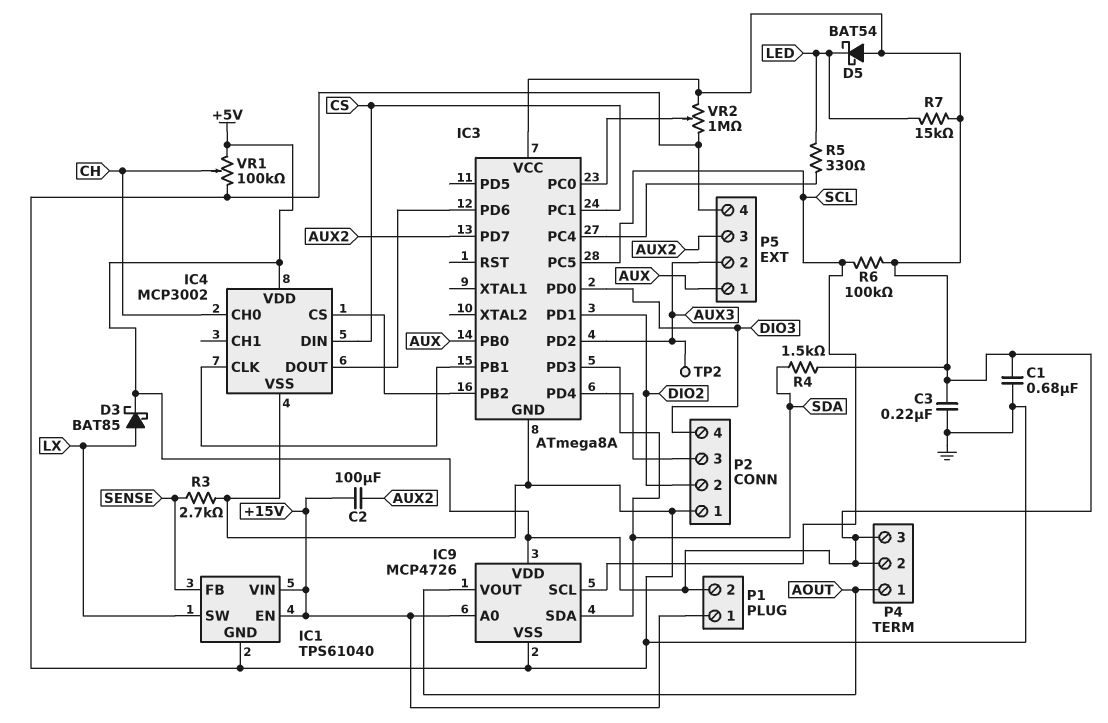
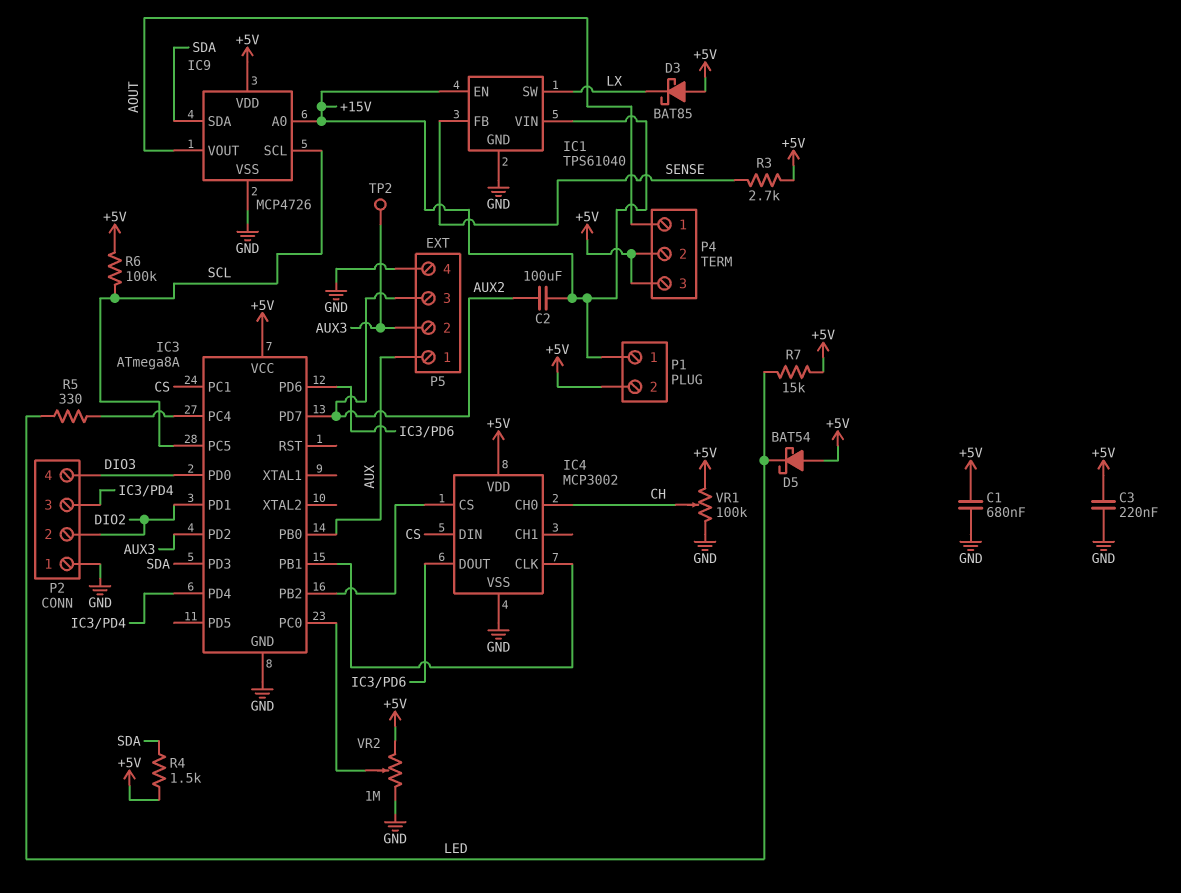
D3: schottky BAT85 (A LX, K +5V) -> schottky BAT85 (A +5V, K LX)
R3: 2.7k (GND, SENSE) -> 2.7k (+5V, SENSE)

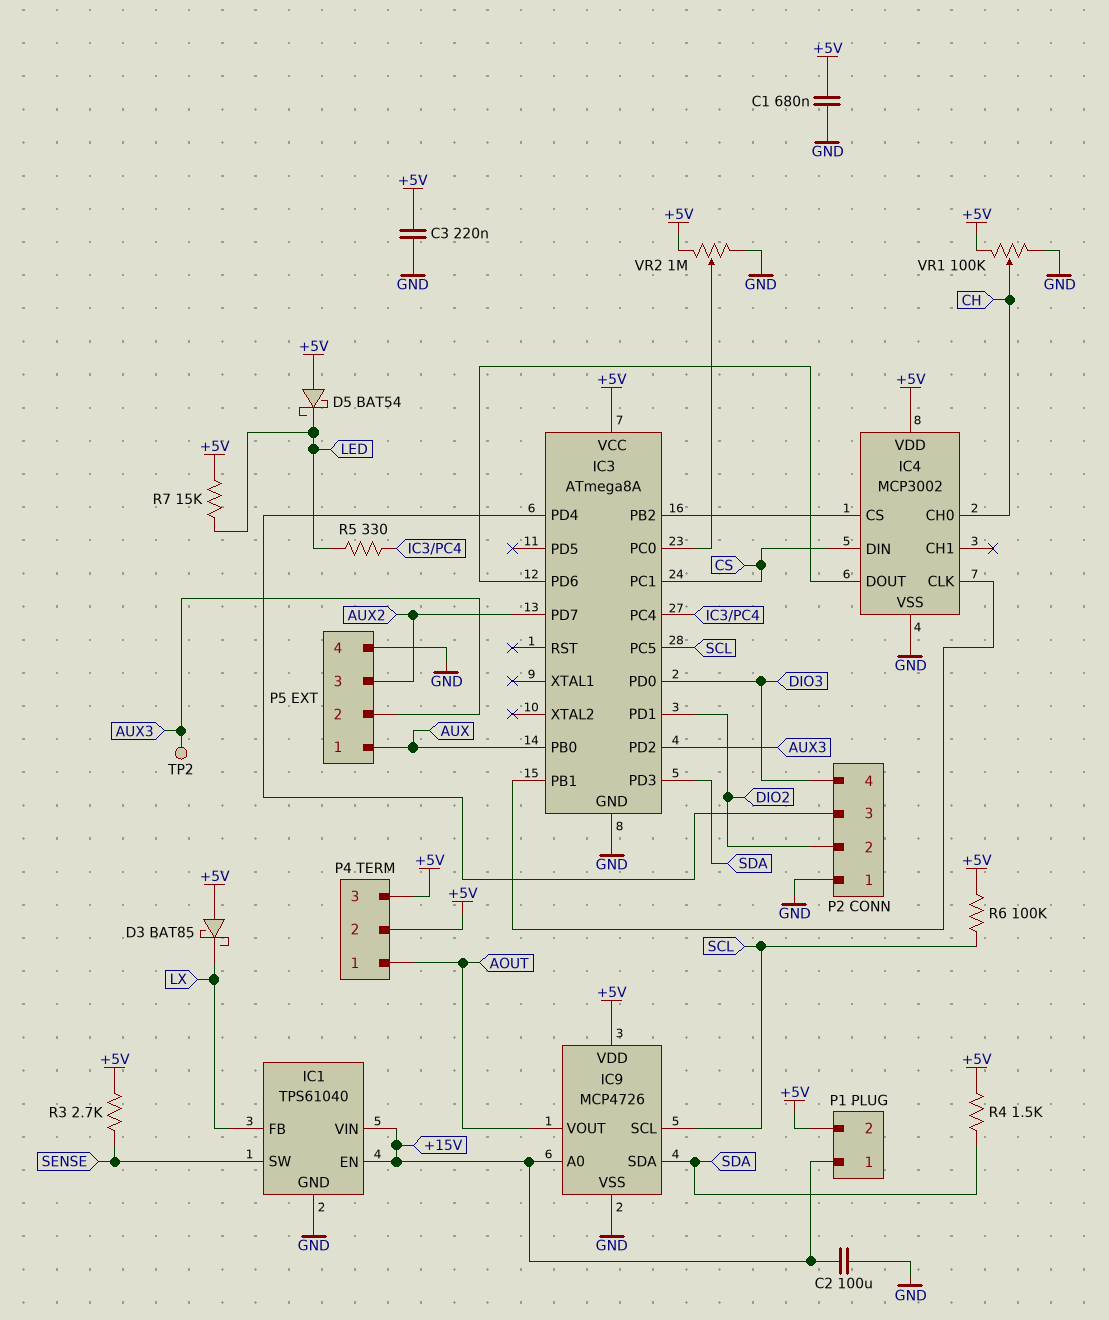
C2: 100uF (+15V, AUX2) -> 100uF (+15V, GND)
IC1 pin FB: SENSE -> LX
IC1 pin SW: LX -> SENSE

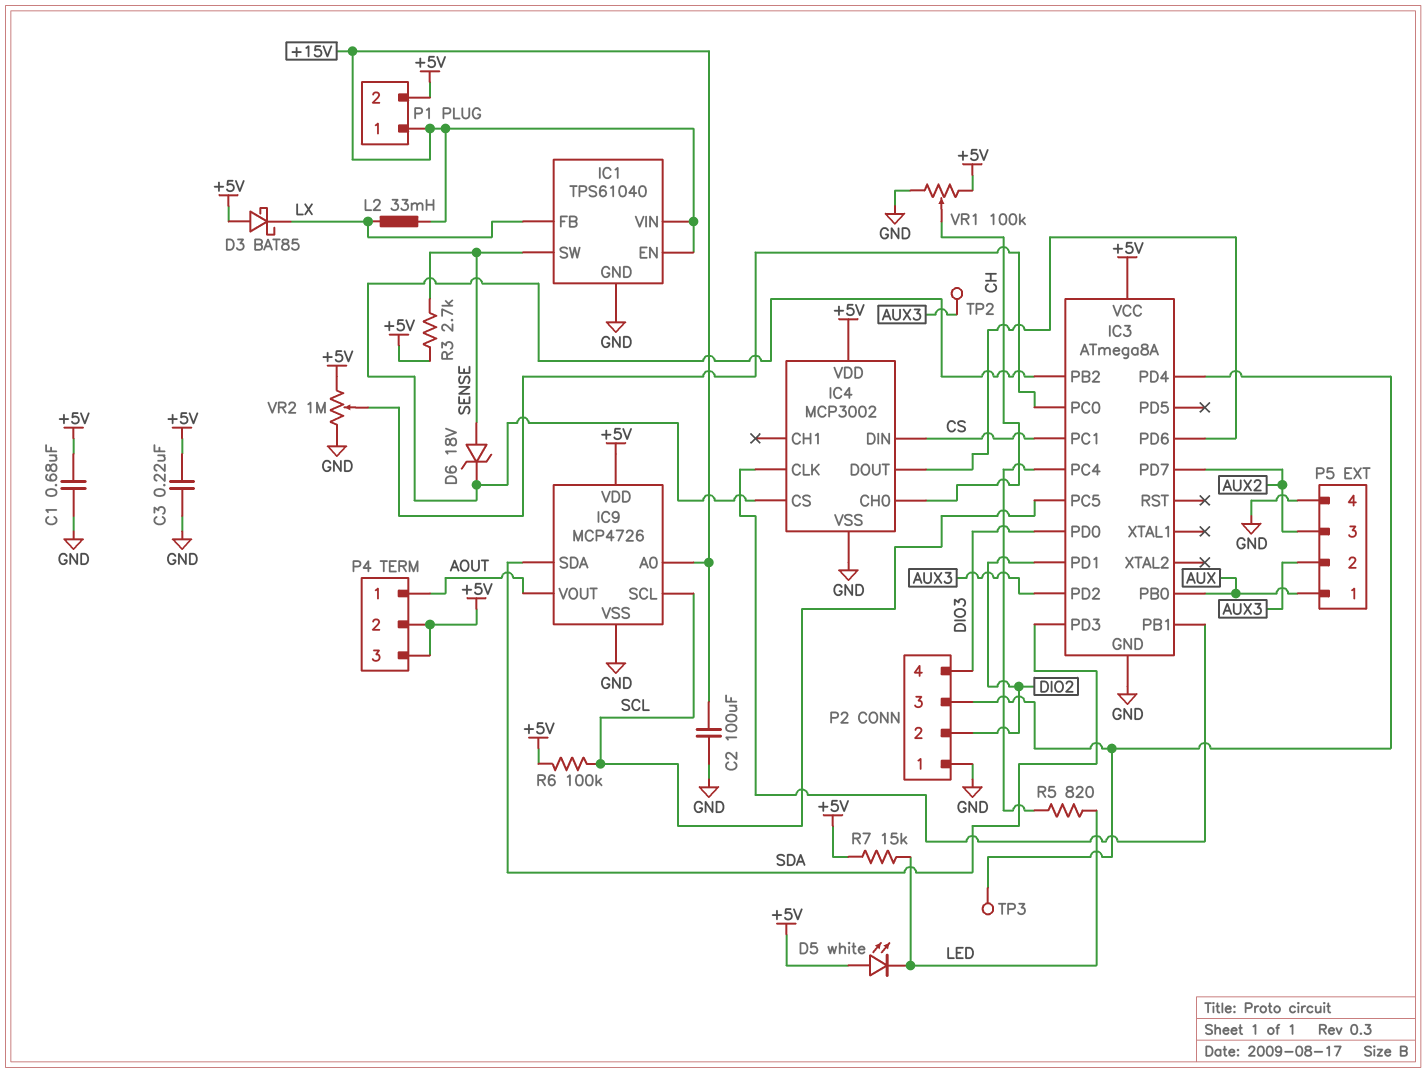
D5: schottky BAT54 (A +5V, K LED) -> LED white (A +5V, K LED)
D6: none -> zener 18V (A SENSE, K IC3/PB2)
L2: none -> 33mH (+15V, LX)
R4: 1.5k (+5V, SDA) -> none
R5: 330 (IC3/PC4, LED) -> 820 (IC3/PC4, LED)
TP3: none -> test point (IC3/PD4)

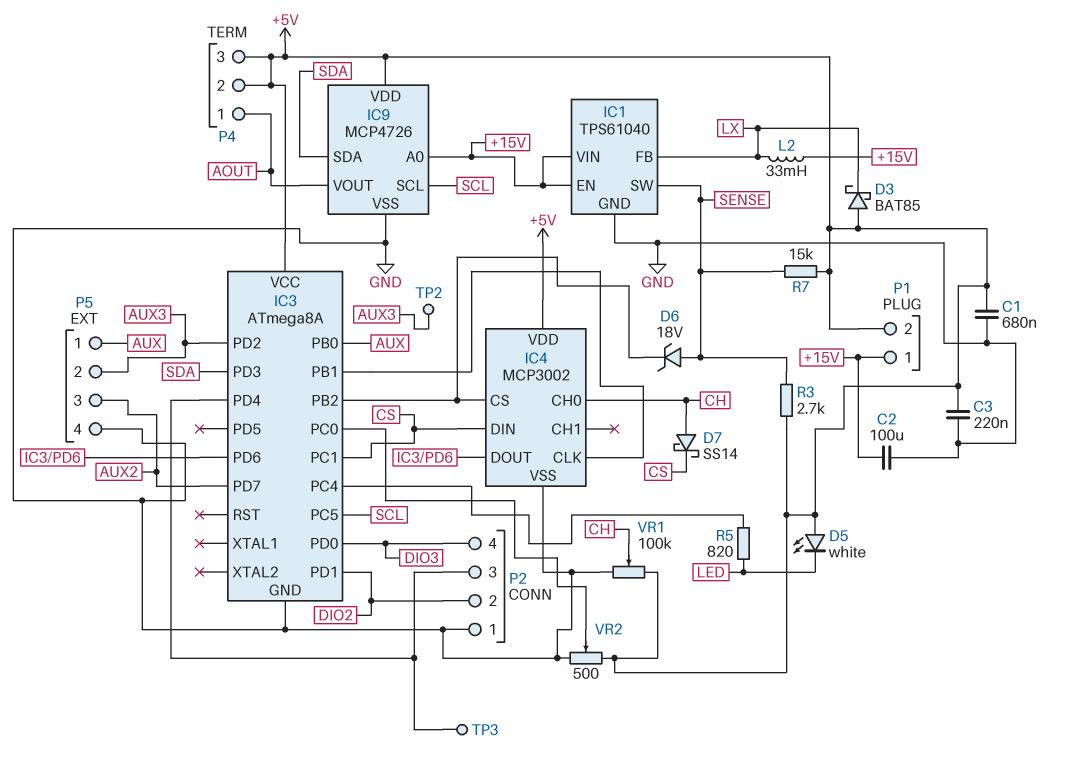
D7: none -> schottky SS14 (A CH, K CS)
R6: 100k (+5V, SCL) -> none
R7: 15k (+5V, LED) -> 15k (+5V, SENSE)
VR2: 1M (+5V, GND, wiper IC3/PC0) -> 500 (+5V, GND, wiper IC3/PC0)

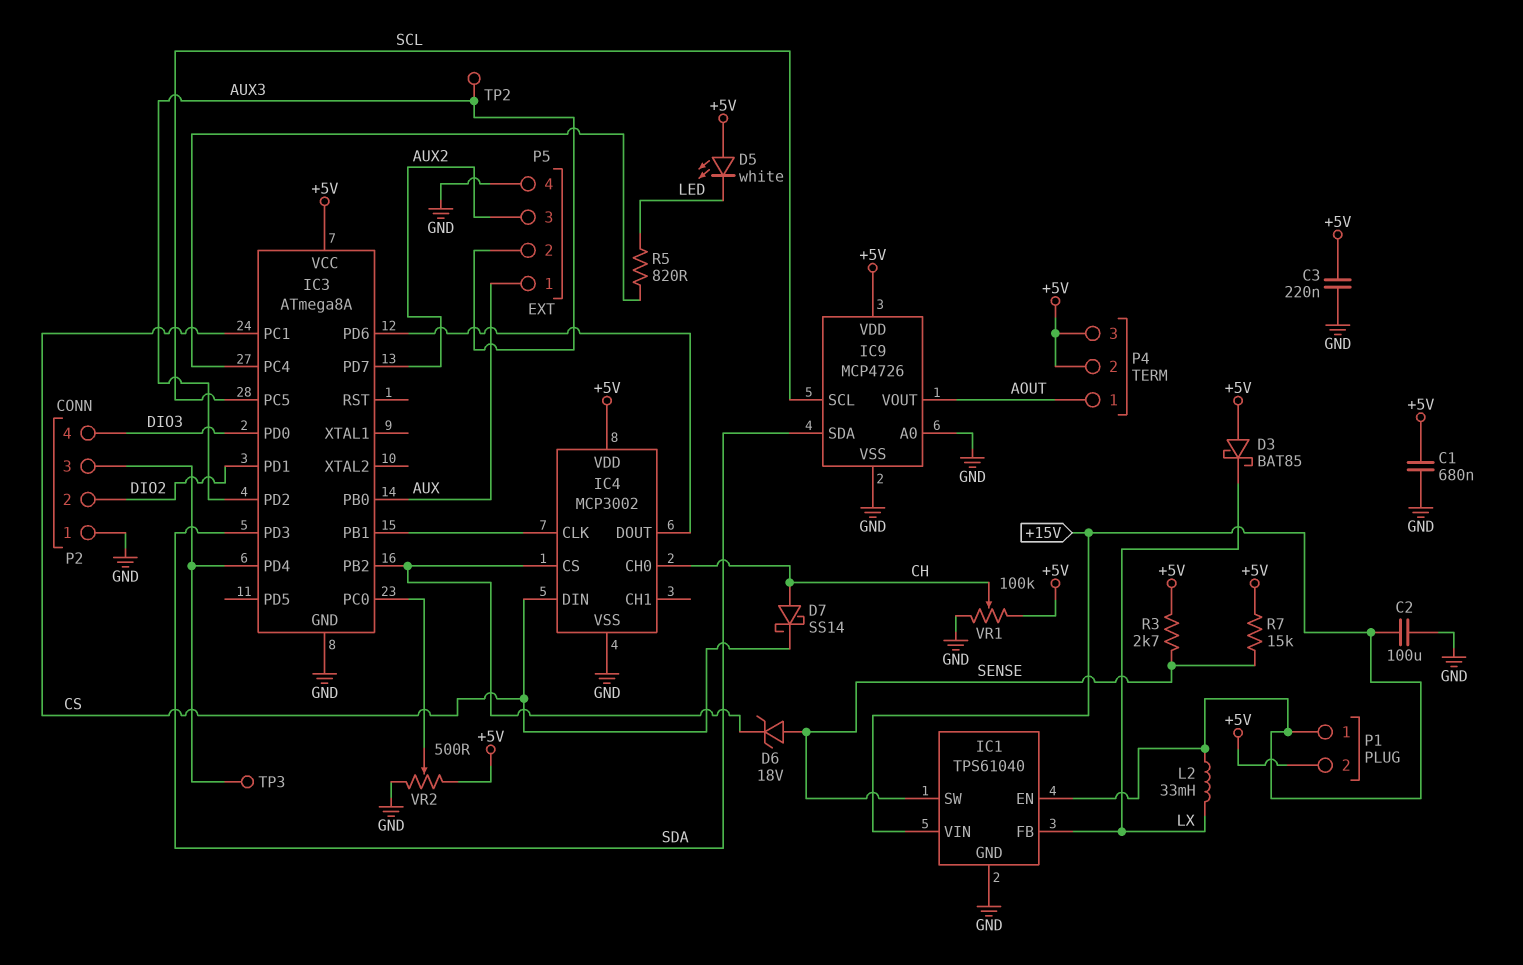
IC9 pin A0: +15V -> GND

